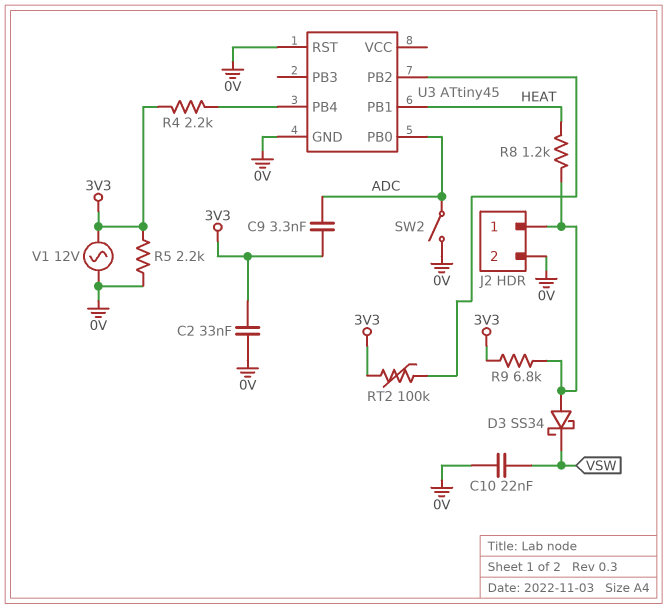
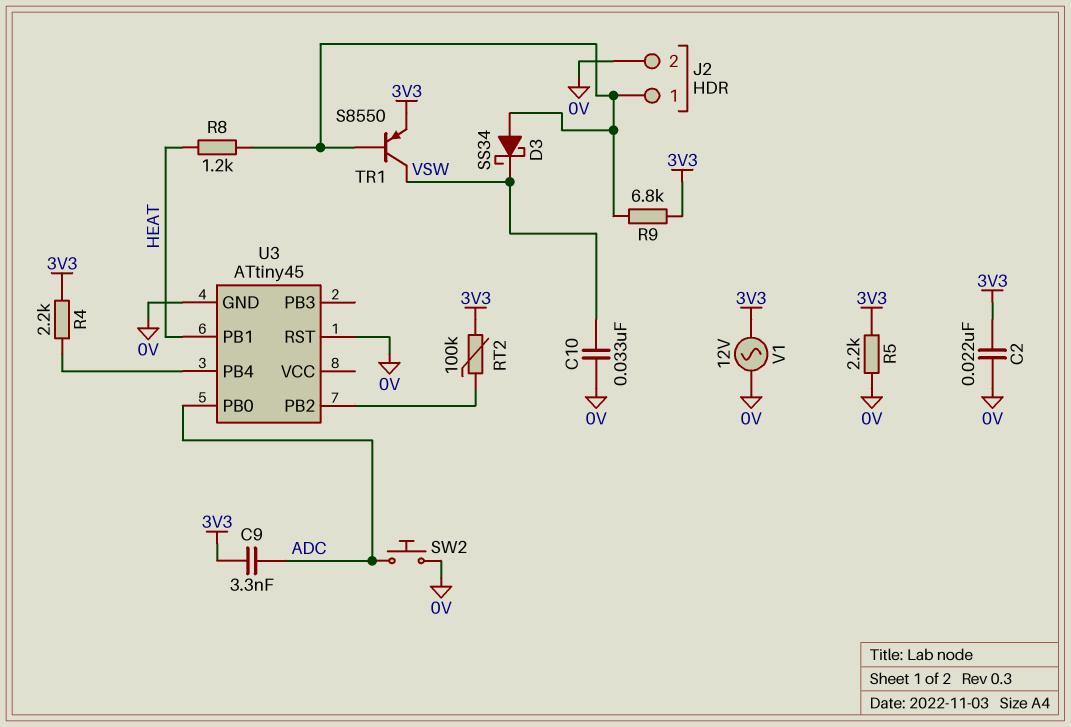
C2: 33nF (0V, 3V3) -> 22nF (0V, 3V3)
C10: 22nF (0V, VSW) -> 33nF (0V, VSW)
SW2: switch (0V, ADC) -> button (0V, ADC)
TR1: none -> PNP S8550 (B J2/1, C VSW, E 3V3)

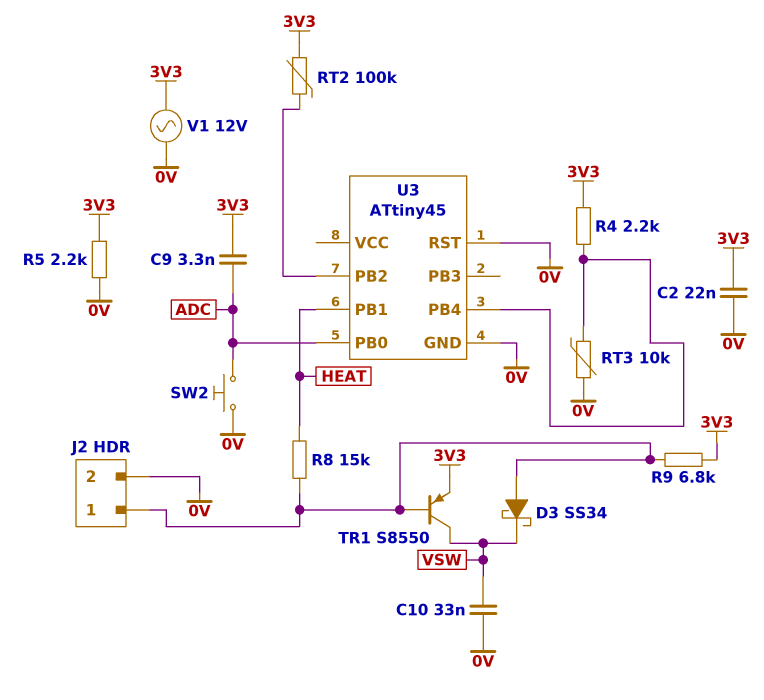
R8: 1.2k (HEAT, J2/1) -> 15k (HEAT, J2/1)
RT3: none -> 10k (0V, U3/PB4)

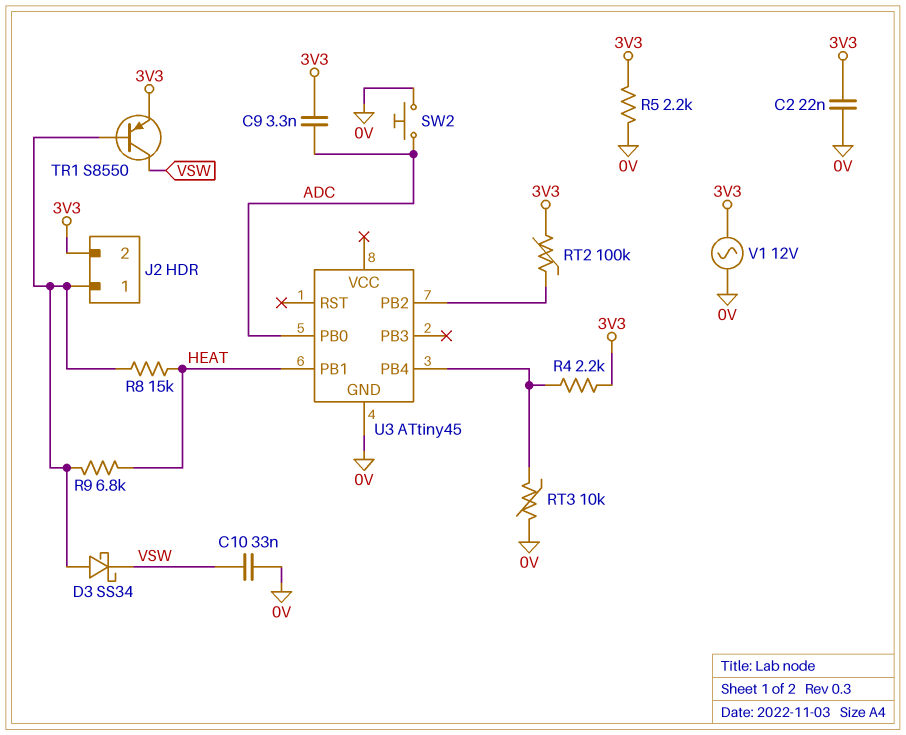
J2 pin 2: 0V -> 3V3
R9: 6.8k (3V3, J2/1) -> 6.8k (HEAT, J2/1)
U3 pin RST: 0V -> none

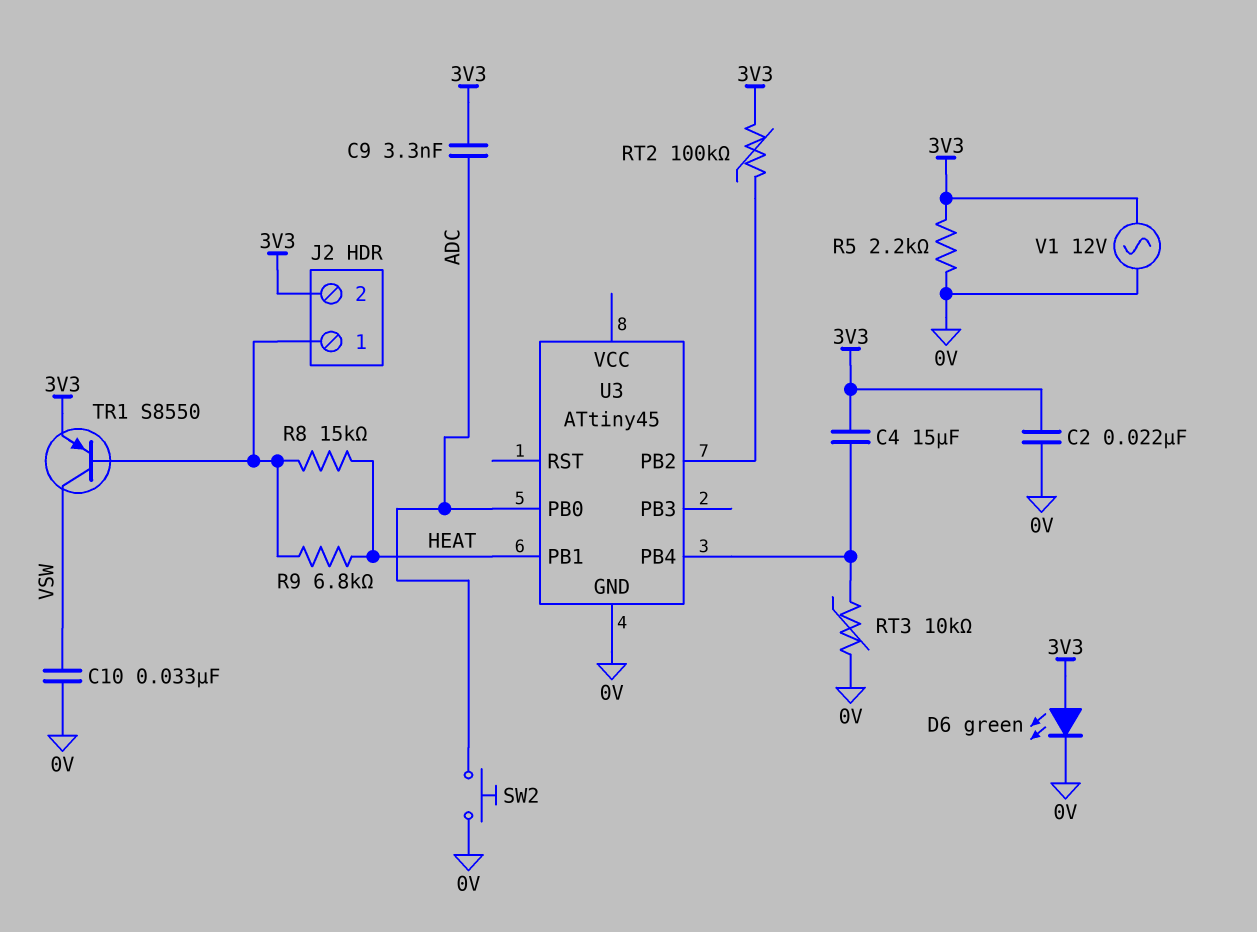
C4: none -> 15uF (3V3, U3/PB4)
D3: schottky SS34 (A J2/1, K VSW) -> none
D6: none -> LED green (A 3V3, K 0V)
R4: 2.2k (3V3, U3/PB4) -> none

